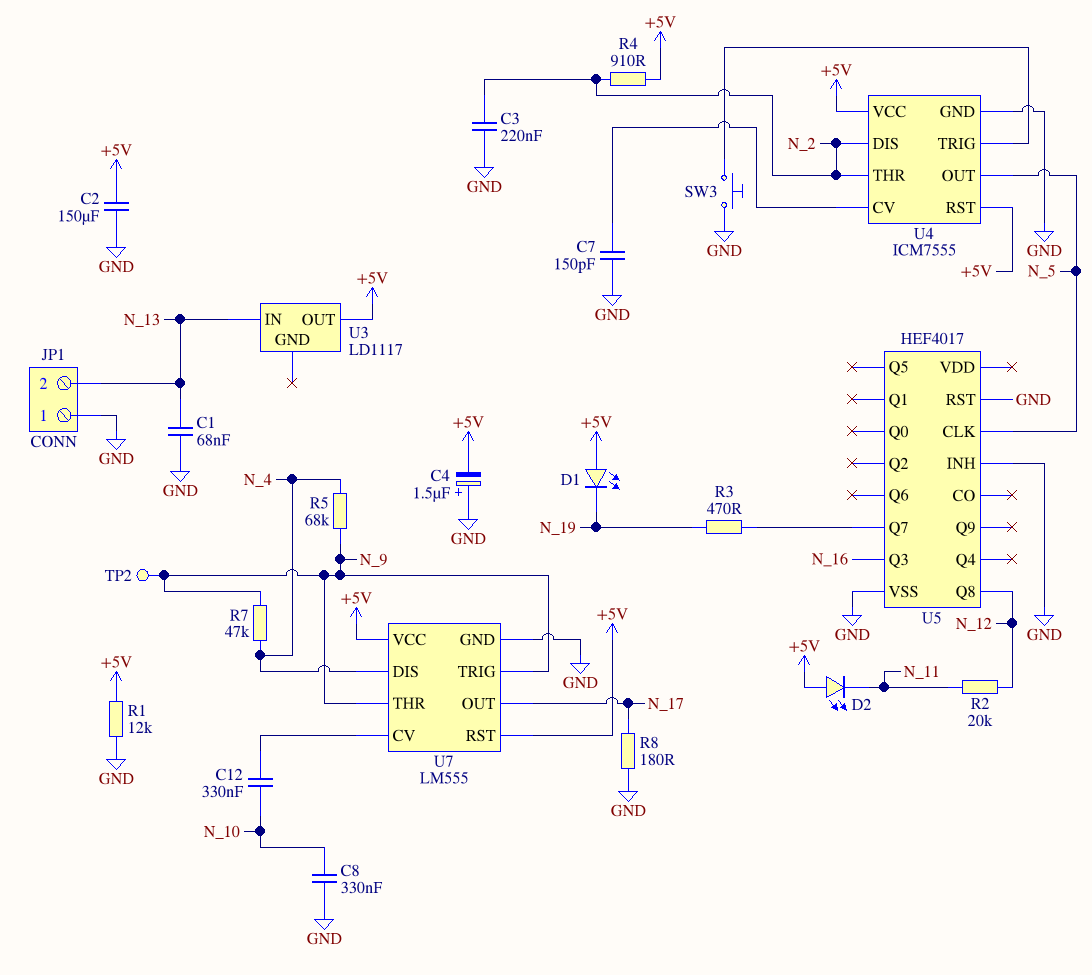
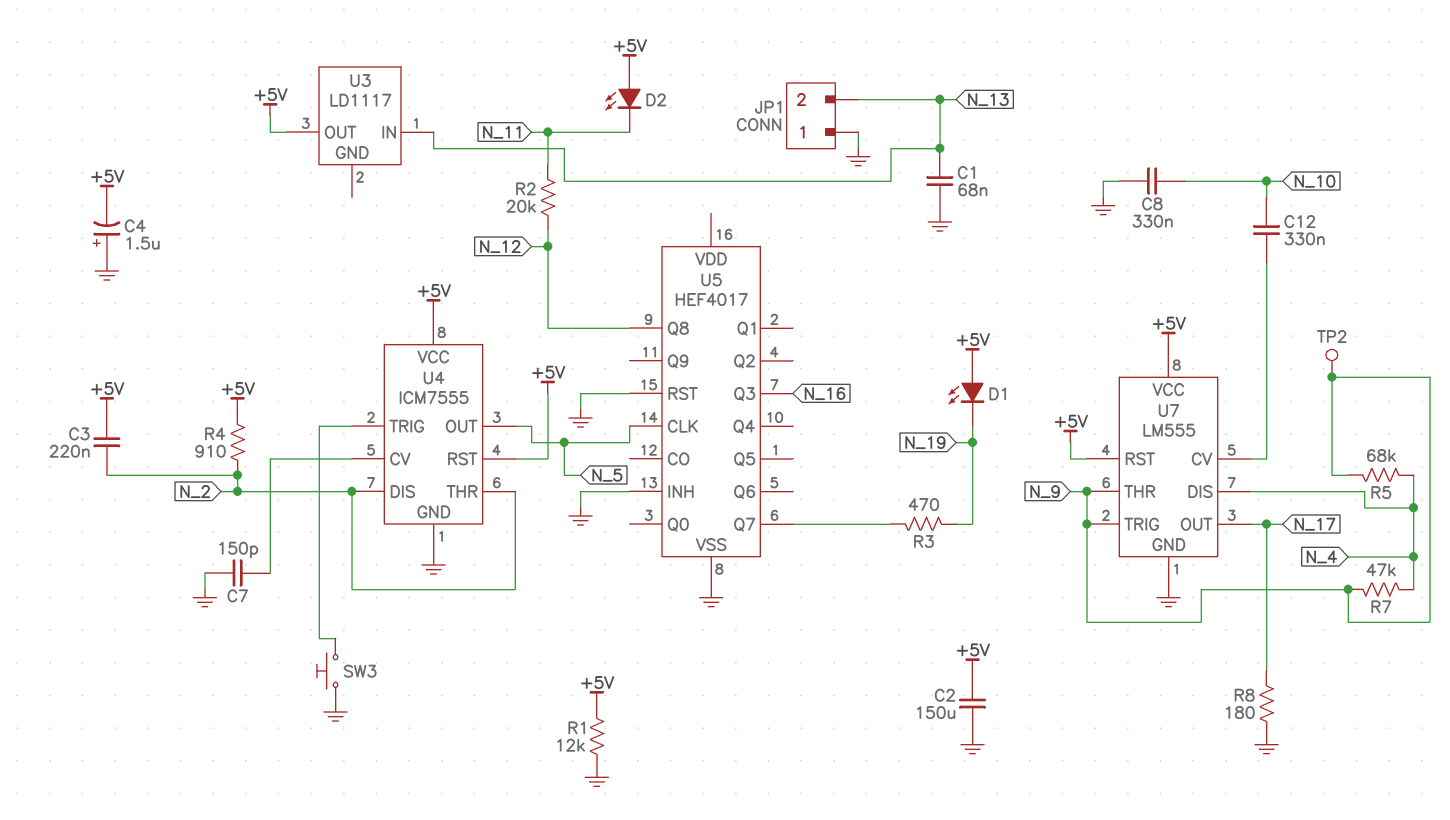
C3: 220nF (GND, N_2) -> 220nF (+5V, N_2)

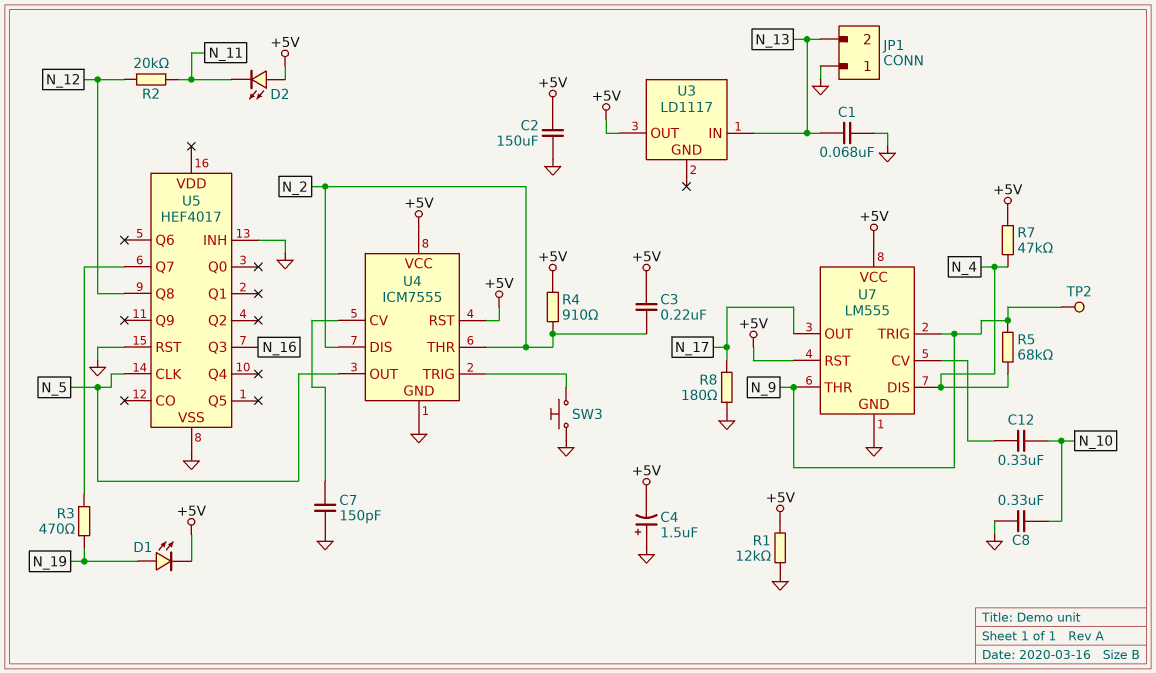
D1: LED (A +5V, K N_19) -> LED (A N_19, K +5V)
R7: 47k (N_4, N_9) -> 47k (+5V, N_4)

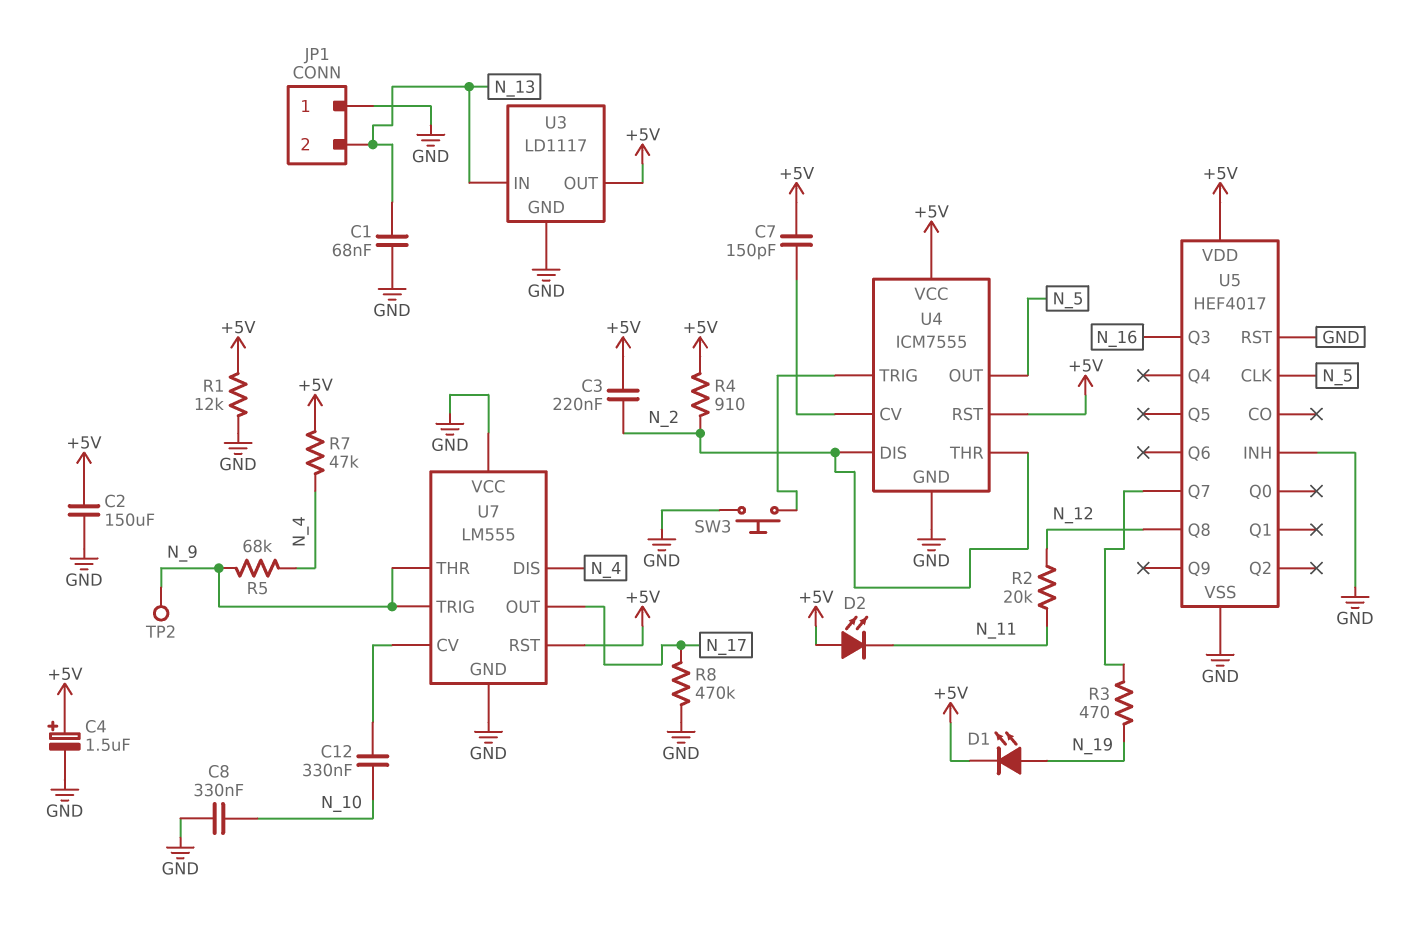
C4: 1.5uF (plus GND, minus +5V) -> 1.5uF (plus +5V, minus GND)
C7: 150pF (GND, U4/CV) -> 150pF (+5V, U4/CV)
R8: 180 (GND, N_17) -> 470k (GND, N_17)
U3 pin GND: none -> GND
U5 pin VDD: none -> +5V
U7 pin VCC: +5V -> GND

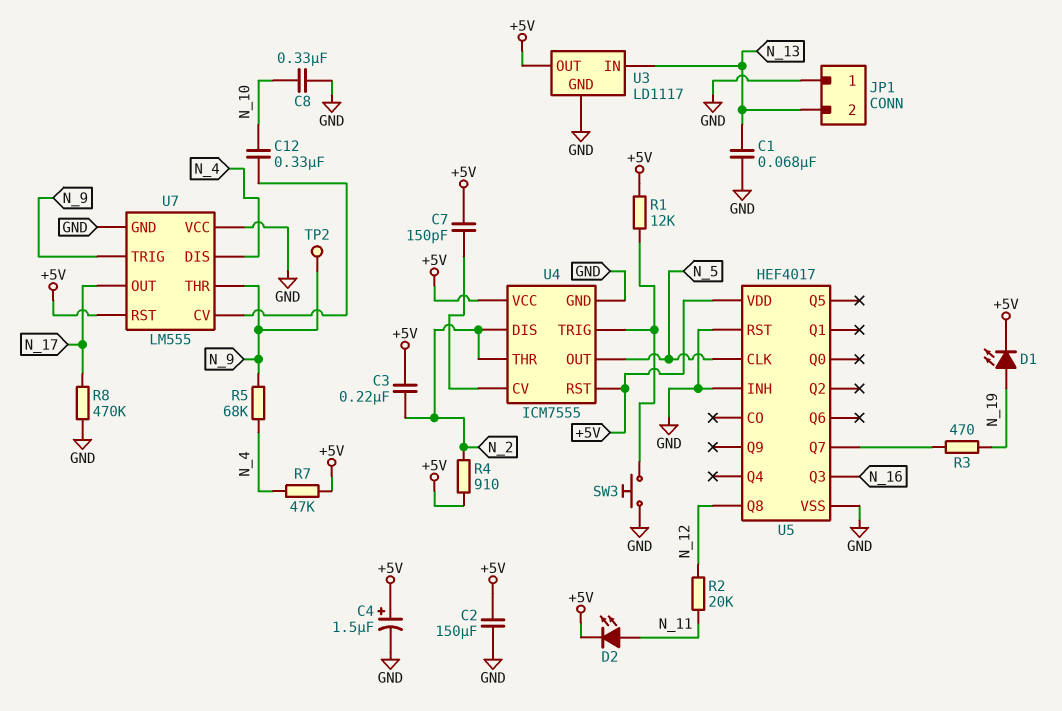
D2: LED (A +5V, K N_11) -> LED (A N_11, K +5V)
R1: 12k (+5V, GND) -> 12k (+5V, U4/TRIG)

